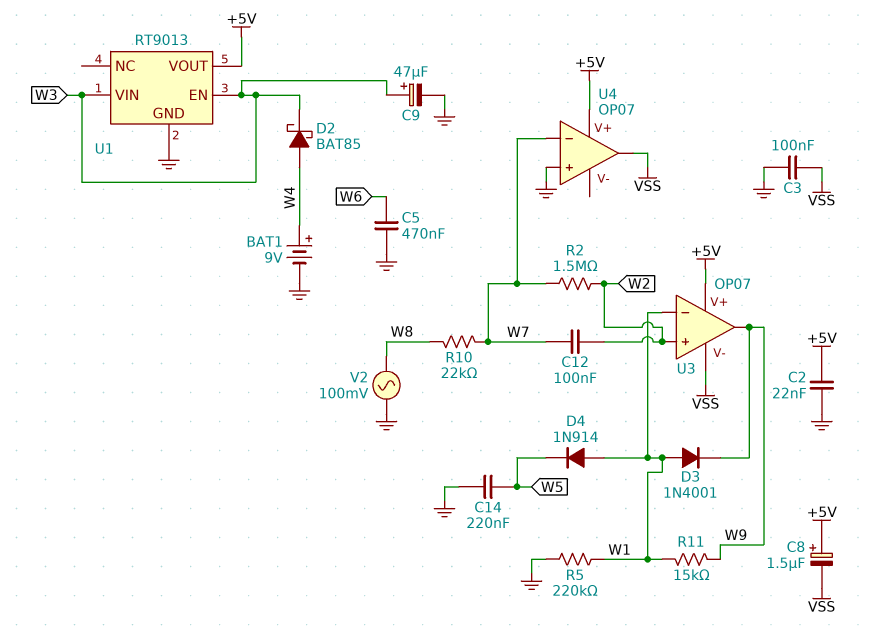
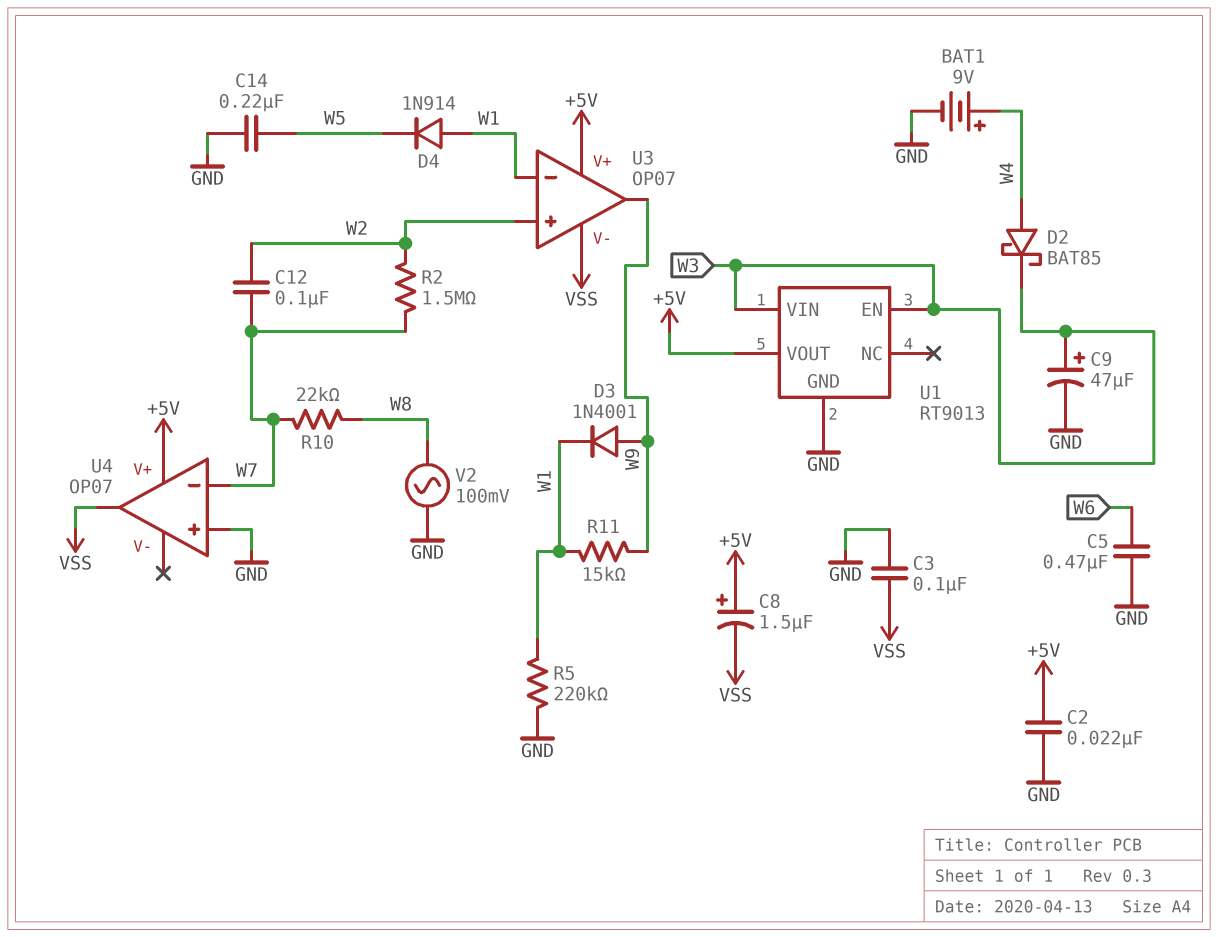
D3: diode 1N4001 (A W1, K W9) -> diode 1N4001 (A W9, K W1)

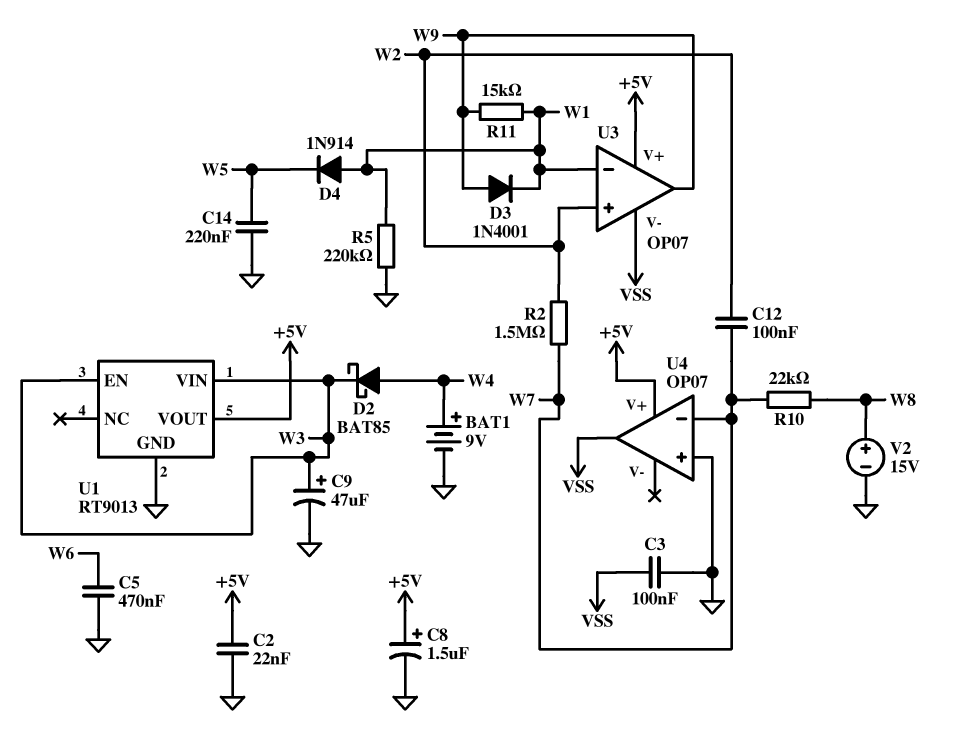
C8: 1.5uF (plus +5V, minus VSS) -> 1.5uF (plus +5V, minus GND)
V2: AC 100mV (GND, W8) -> 15V (plus W8, minus GND)

